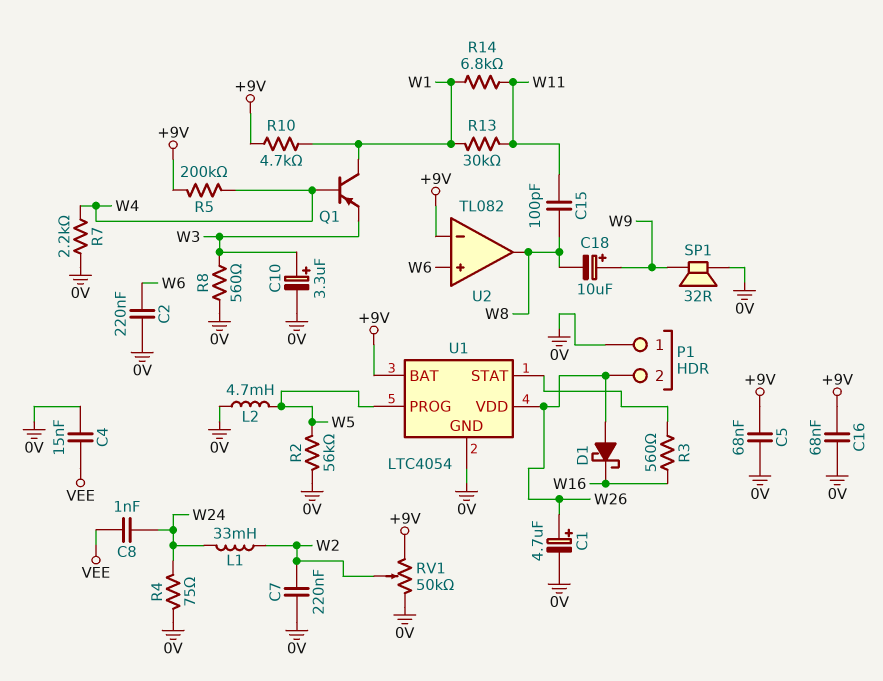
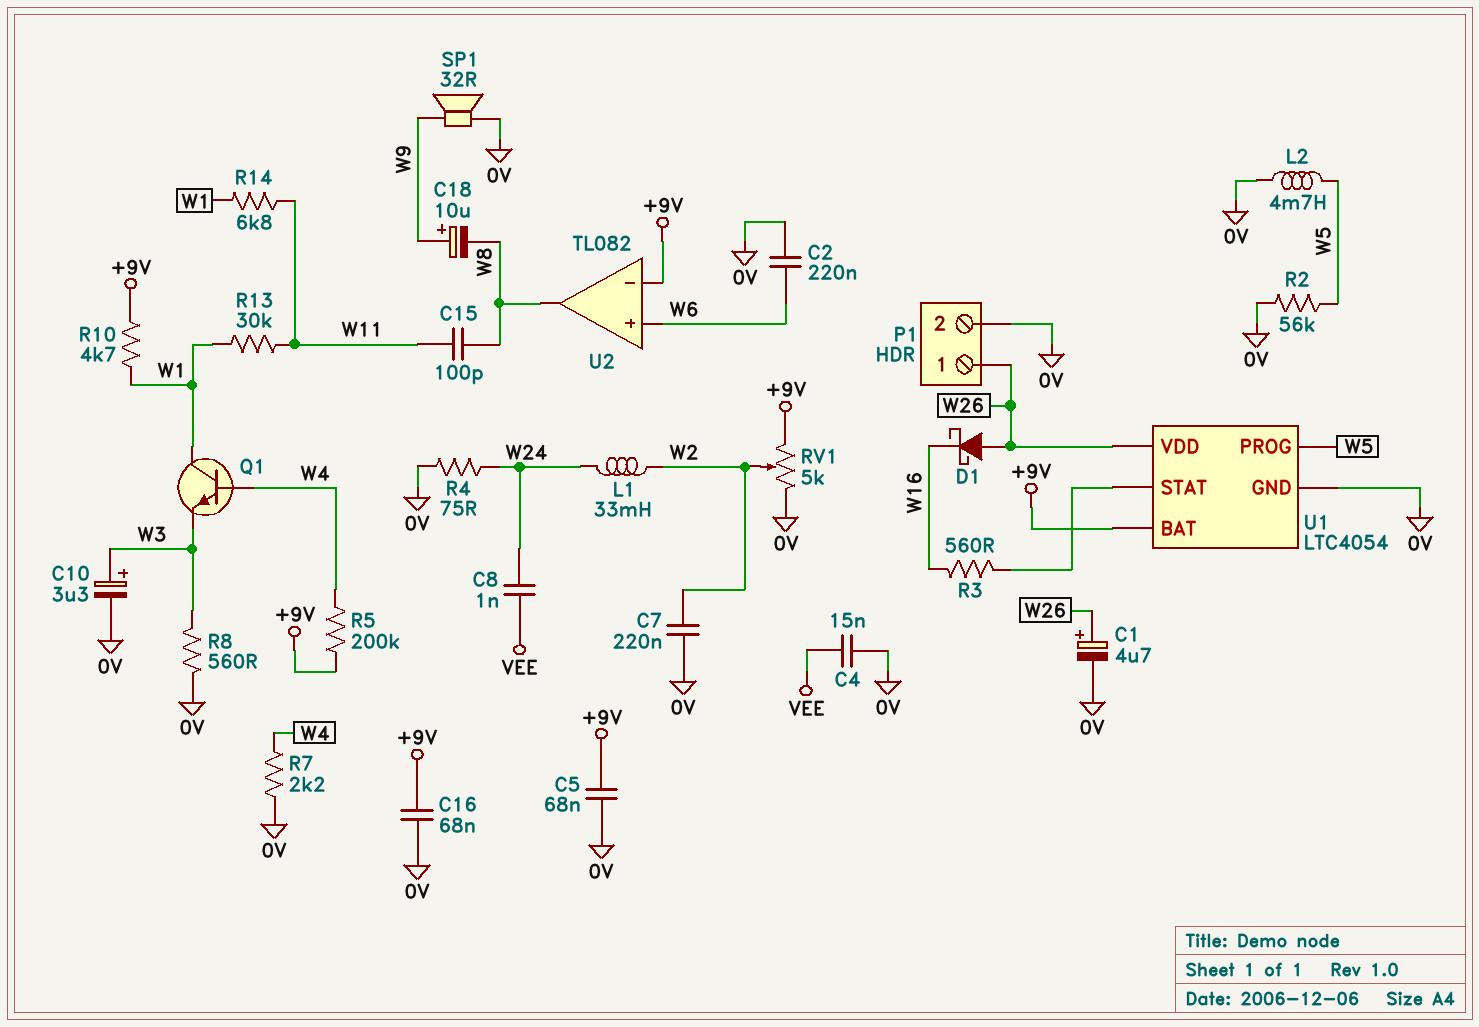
P1 pin 1: 0V -> W26
P1 pin 2: W26 -> 0V
Q1: PNP (B W4, C W1, E W3) -> NPN (B W4, C W1, E W3)
RV1: 50k (+9V, 0V, wiper W2) -> 5k (+9V, 0V, wiper W2)

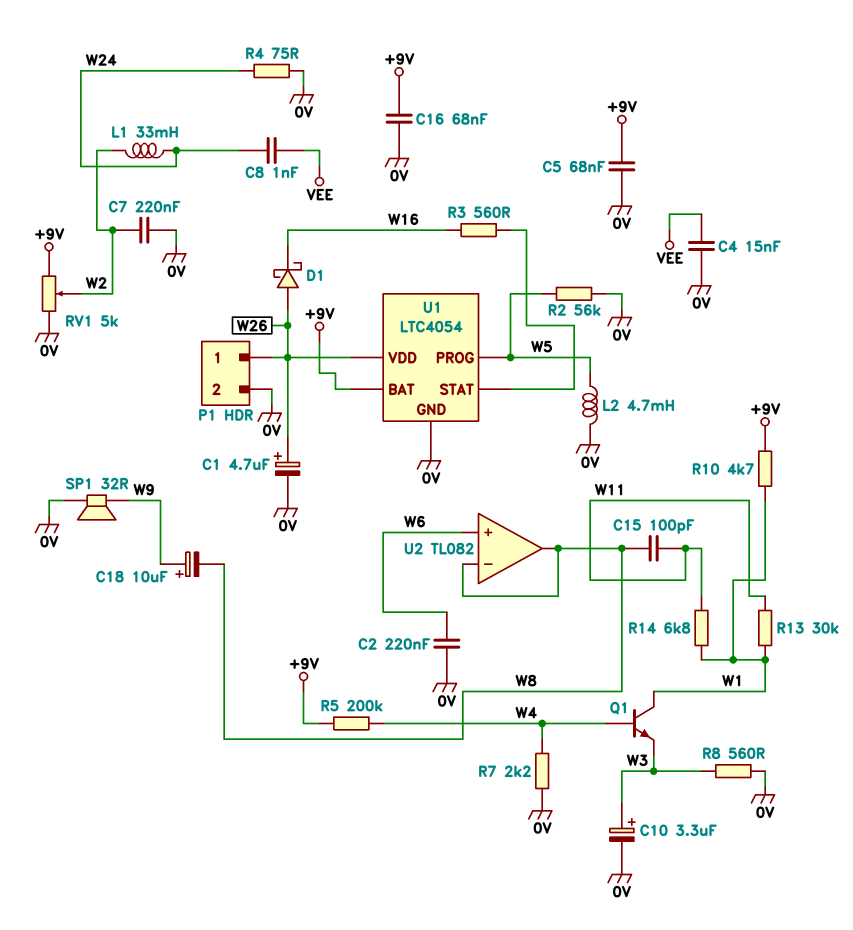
U2 pin in-: +9V -> W8

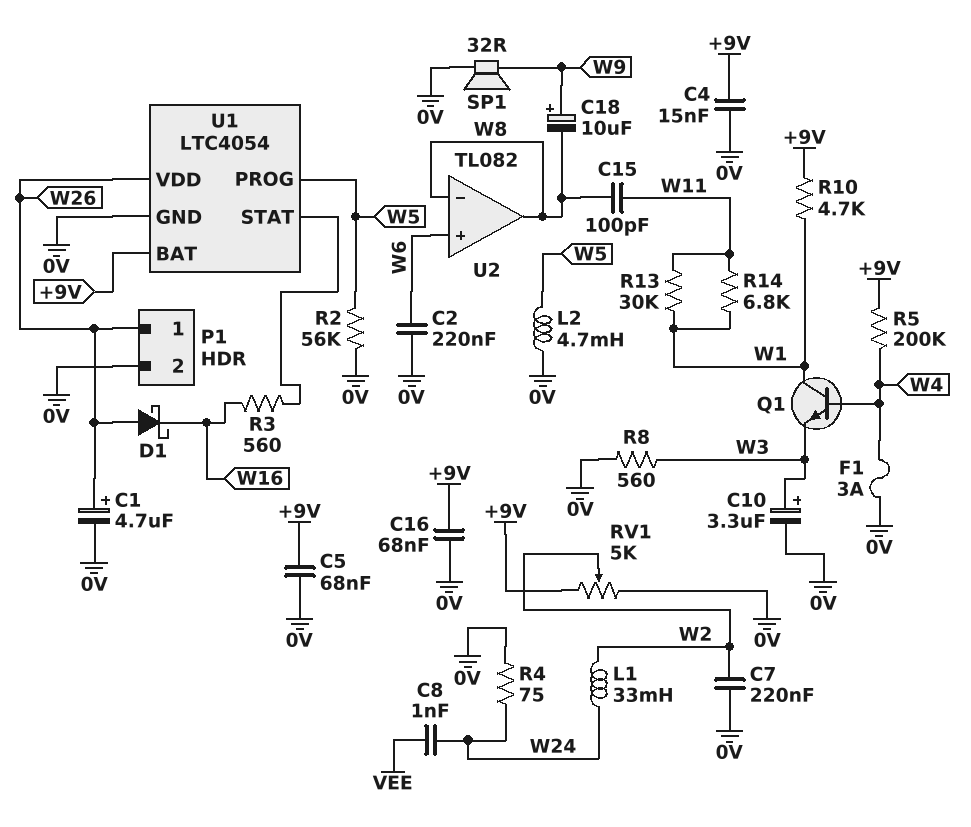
C4: 15nF (0V, VEE) -> 15nF (+9V, 0V)
F1: none -> 3A (0V, W4)
R7: 2.2k (0V, W4) -> none

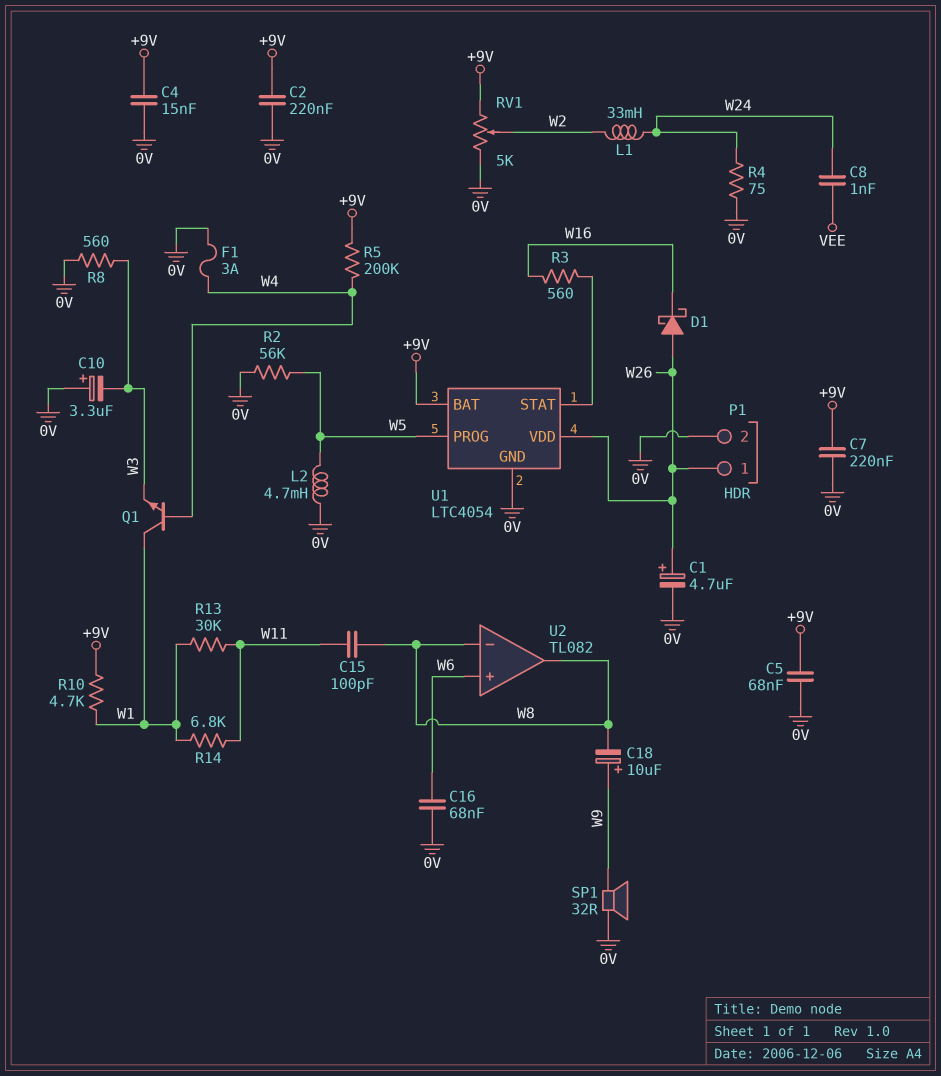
C2: 220nF (0V, W6) -> 220nF (+9V, 0V)
C7: 220nF (0V, W2) -> 220nF (+9V, 0V)
C10: 3.3uF (plus W3, minus 0V) -> 3.3uF (plus 0V, minus W3)
C16: 68nF (+9V, 0V) -> 68nF (0V, W6)

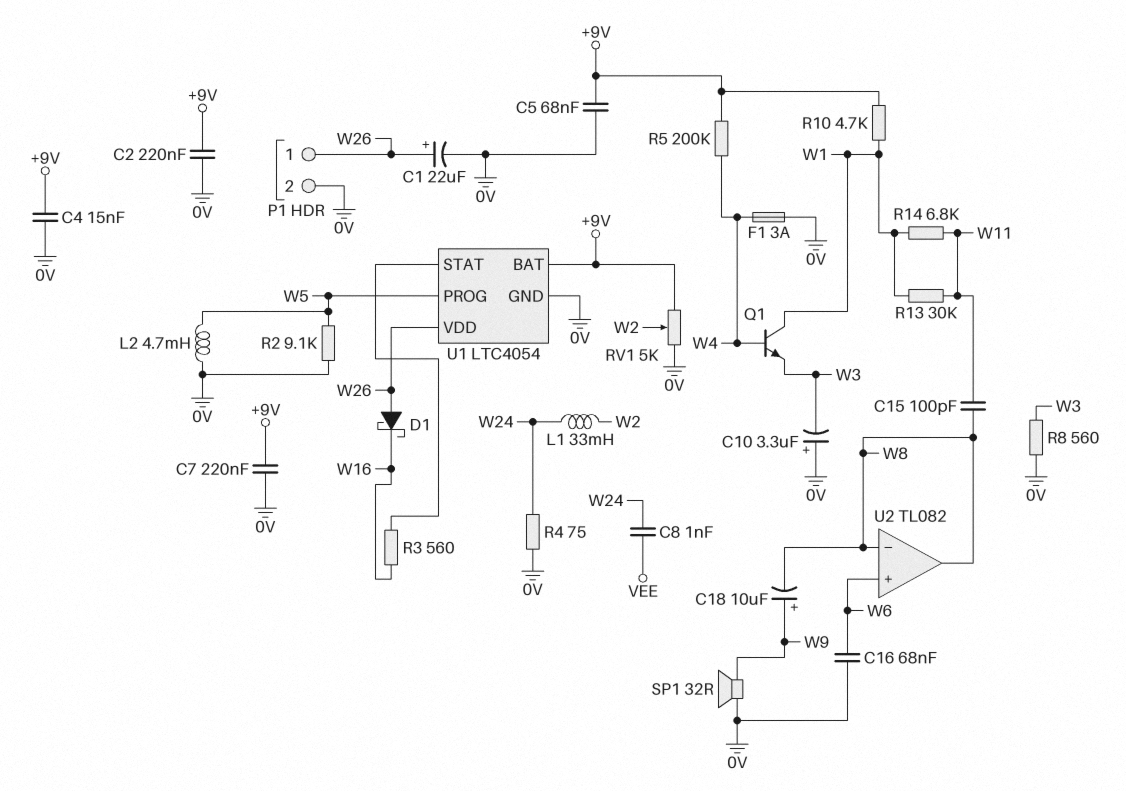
C1: 4.7uF (plus W26, minus 0V) -> 22uF (plus W26, minus 0V)
R2: 56k (0V, W5) -> 9.1k (0V, W5)

